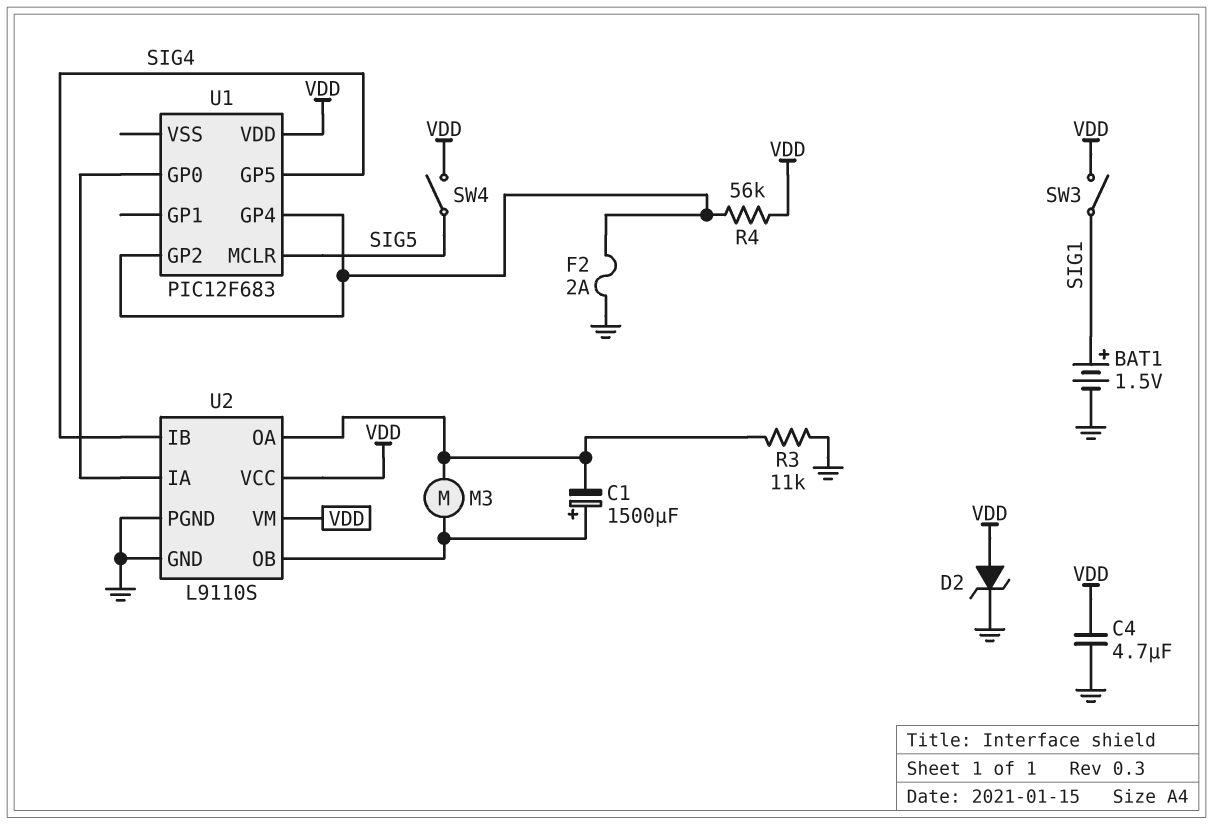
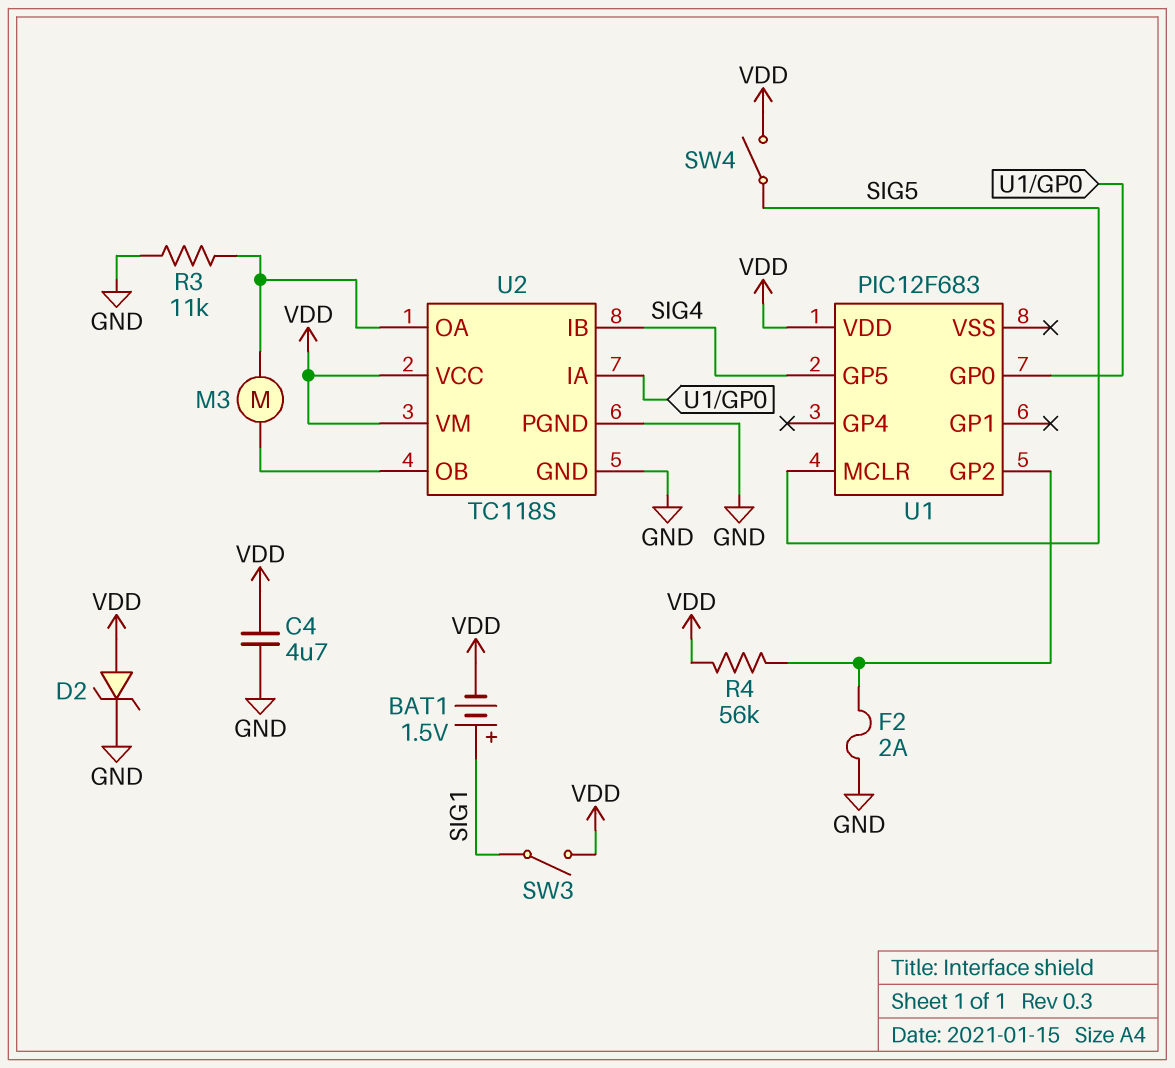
BAT1: 1.5V (plus SIG1, minus GND) -> 1.5V (plus SIG1, minus VDD)
C1: 1500uF (plus U2/OB, minus U2/OA) -> none
U1 pin GP4: U1/GP2 -> none
U2: L9110S -> TC118S

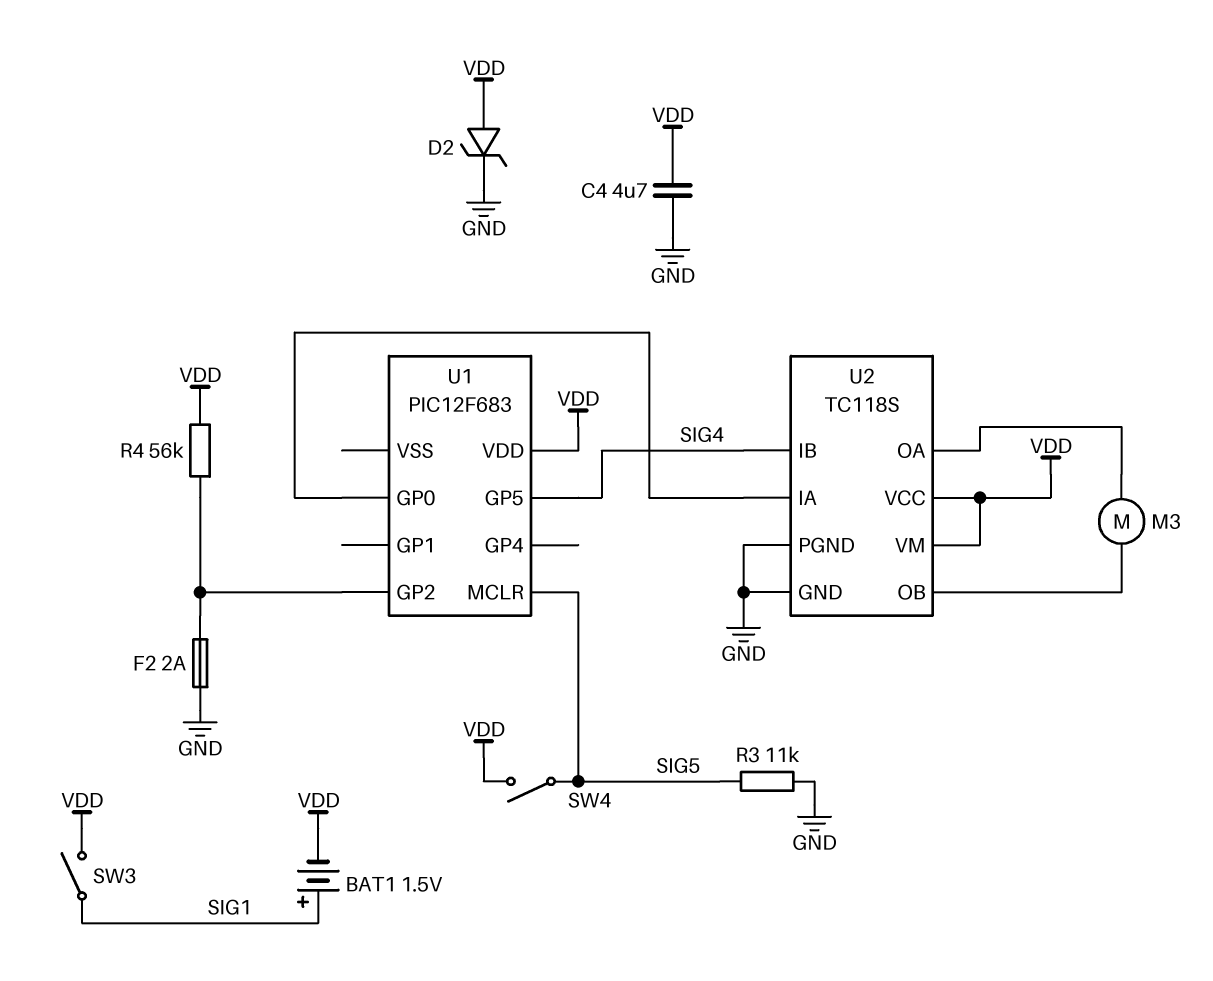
R3: 11k (GND, U2/OA) -> 11k (GND, SIG5)

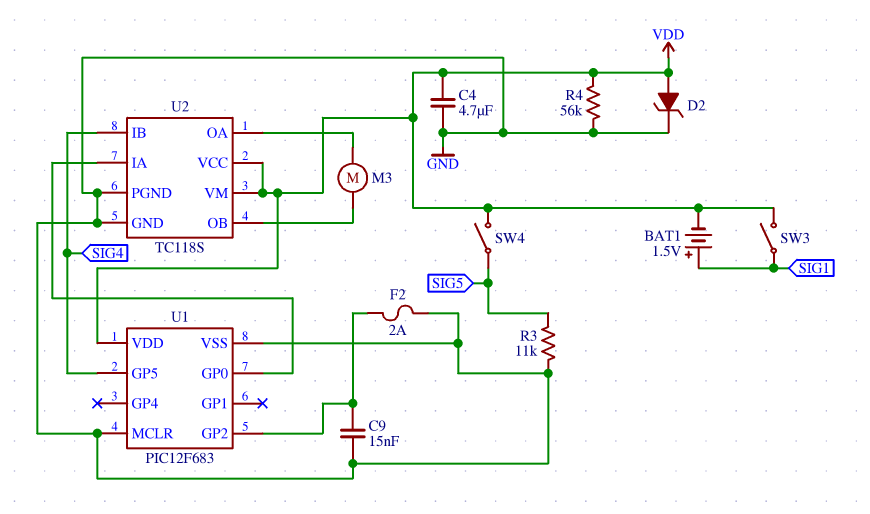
C9: none -> 15nF (GND, U1/GP2)
R4: 56k (U1/GP2, VDD) -> 56k (GND, VDD)
U1 pin MCLR: SIG5 -> GND
U1 pin VSS: none -> GND

